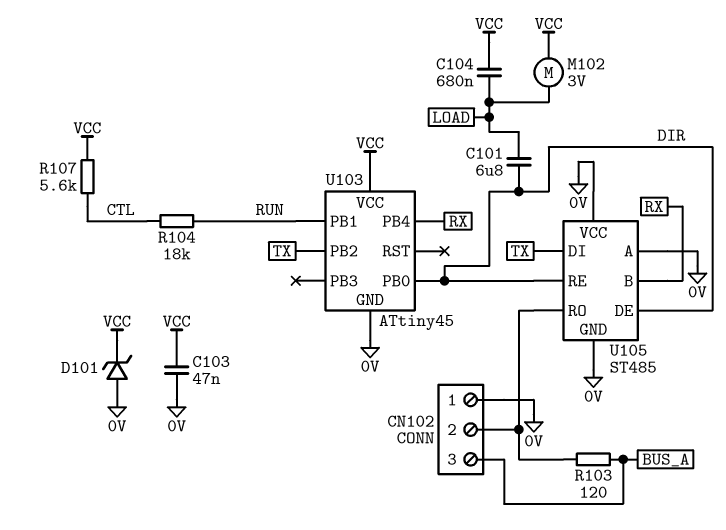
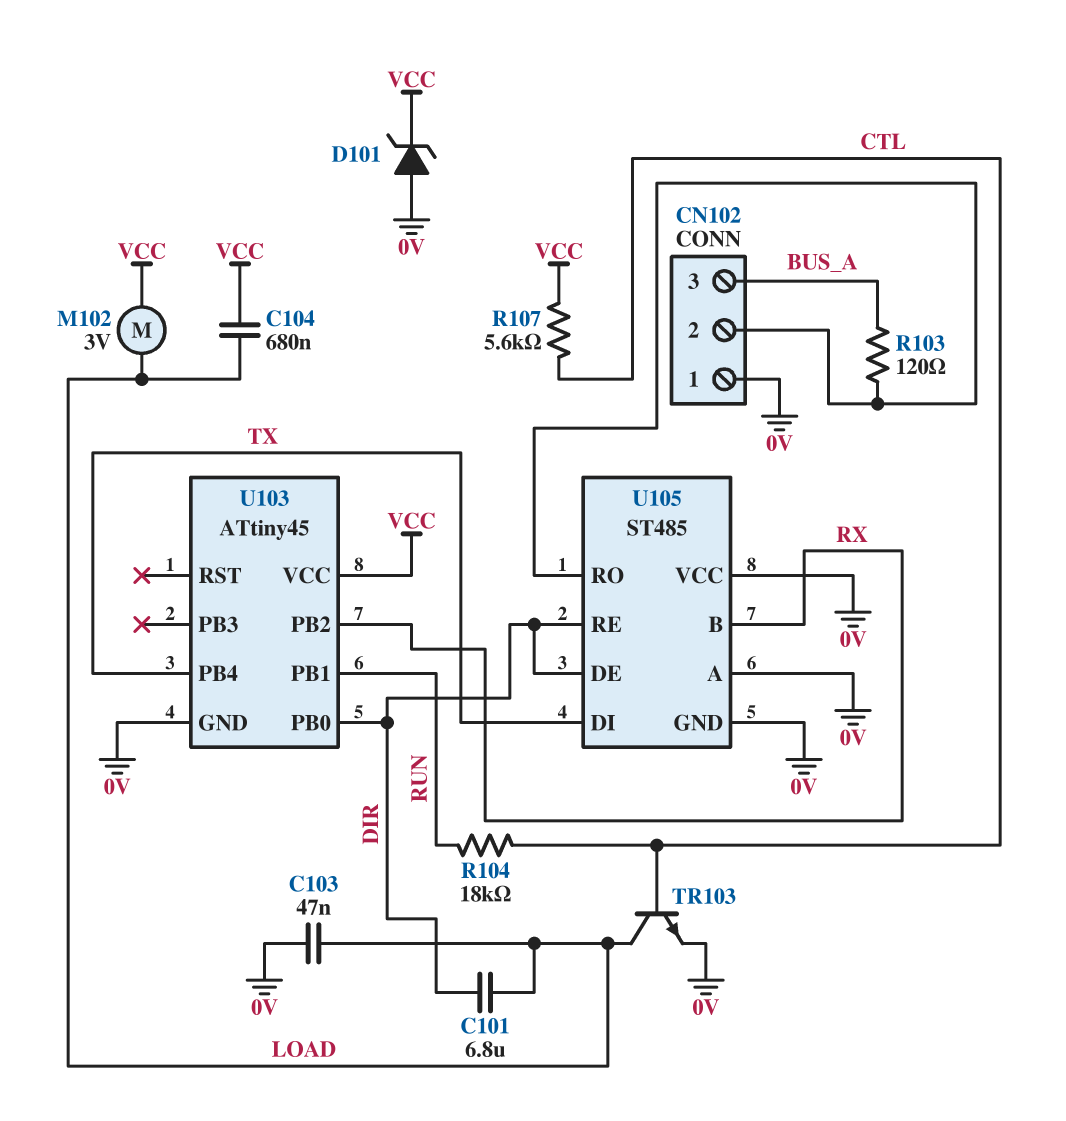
C103: 47nF (0V, VCC) -> 47nF (0V, LOAD)
TR103: none -> NPN (B CTL, C LOAD, E 0V)
U103 pin PB2: TX -> RX
U103 pin PB4: RX -> TX

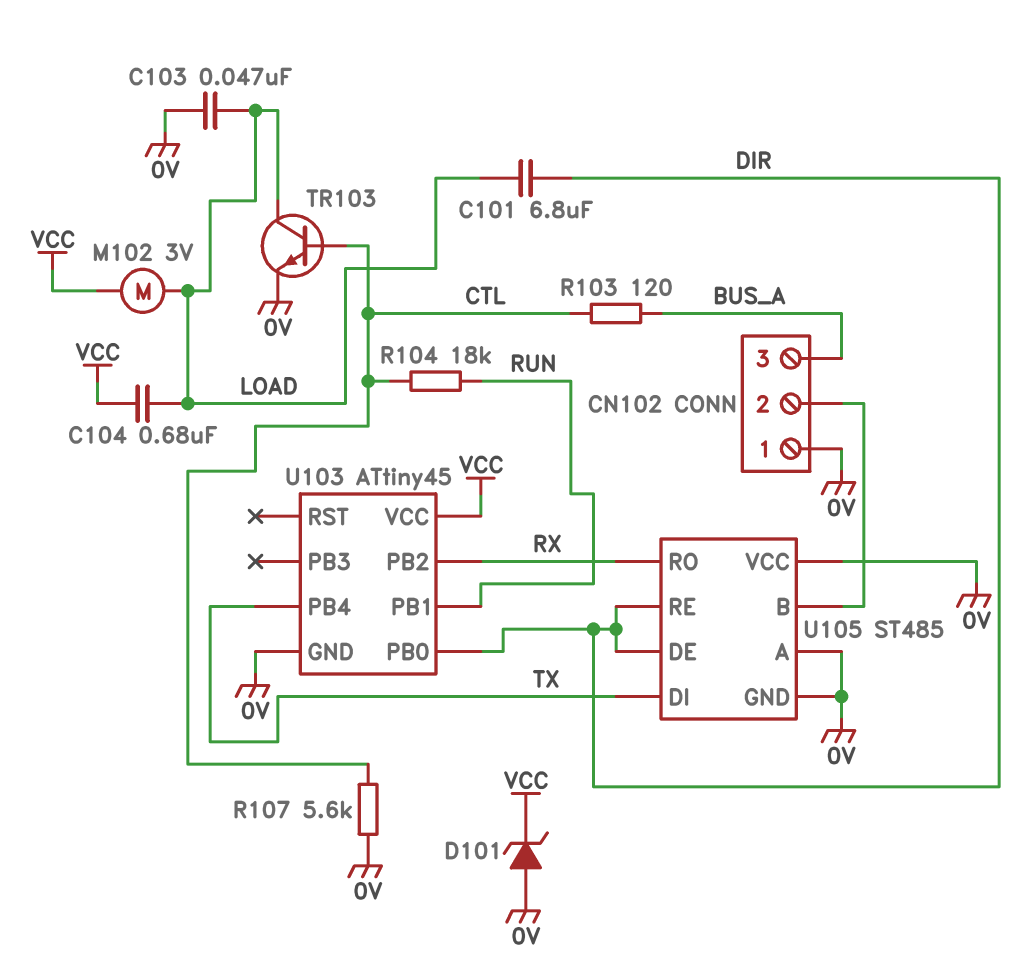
R103: 120 (BUS_A, CN102/2) -> 120 (BUS_A, CTL)
R107: 5.6k (CTL, VCC) -> 5.6k (0V, CTL)
U105 pin B: RX -> CN102/2
U105 pin RO: CN102/2 -> RX

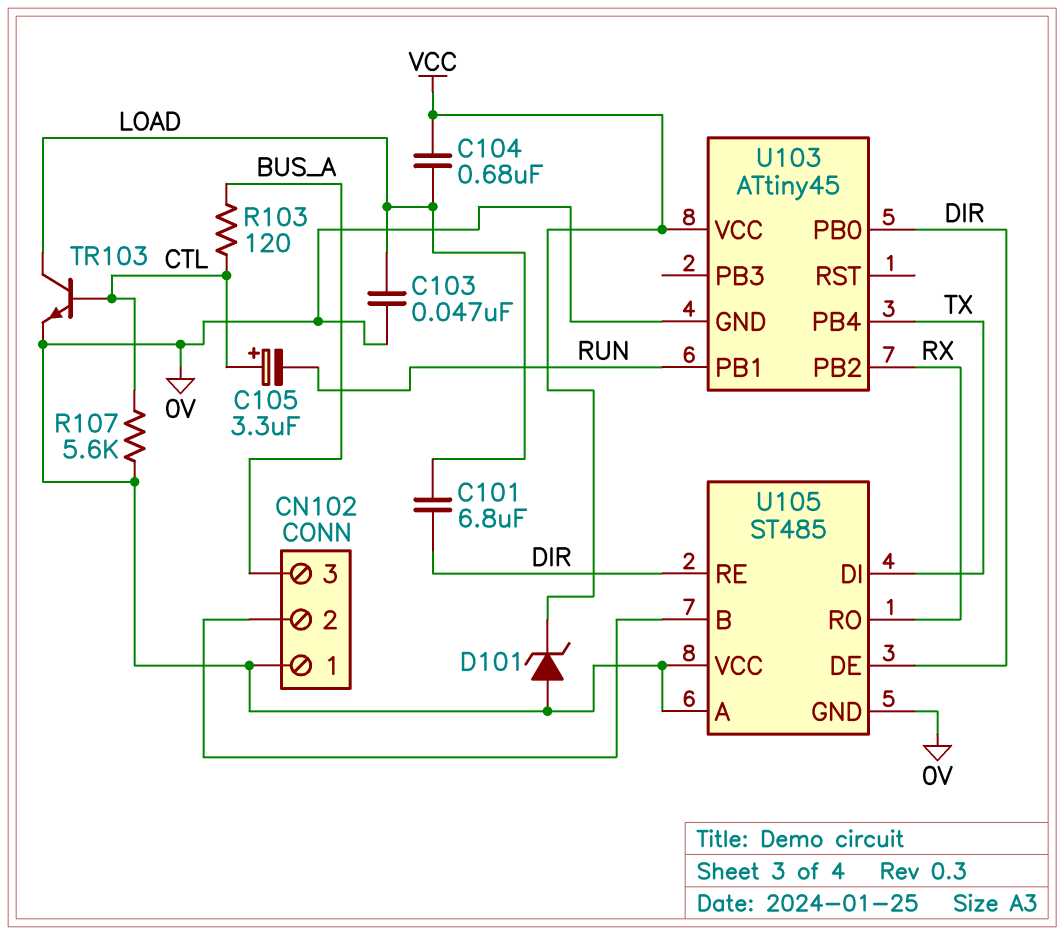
C105: none -> 3.3uF (plus CTL, minus RUN)
M102: motor 3V (LOAD, VCC) -> none
R104: 18k (CTL, RUN) -> none

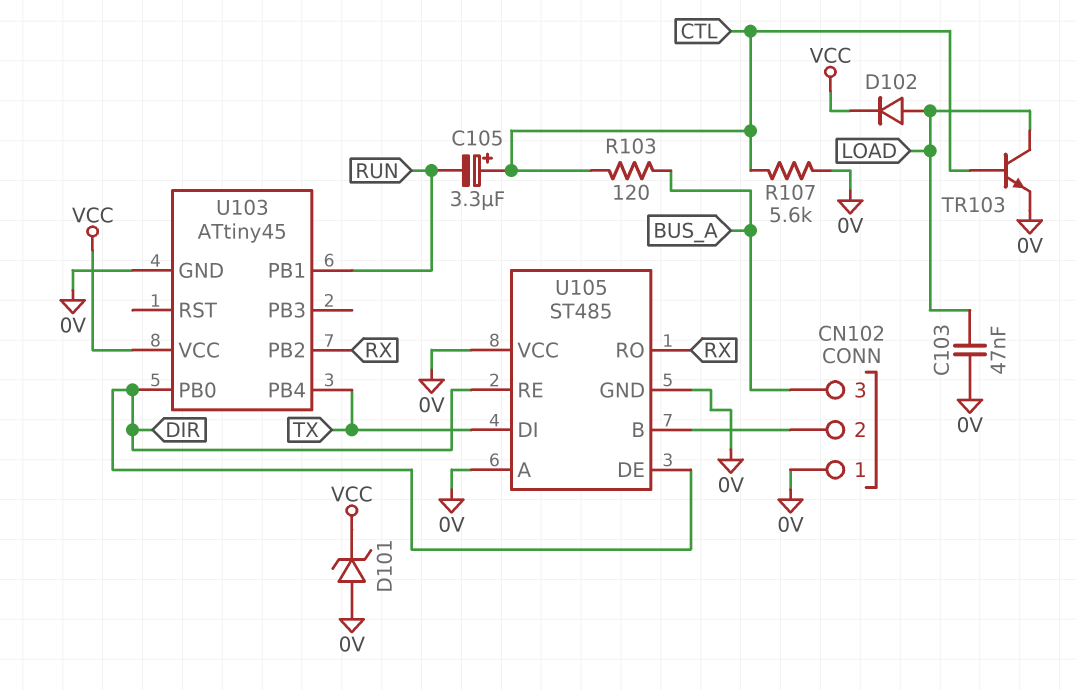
C101: 6.8uF (DIR, LOAD) -> none
C104: 680nF (LOAD, VCC) -> none
D102: none -> diode (A LOAD, K VCC)

